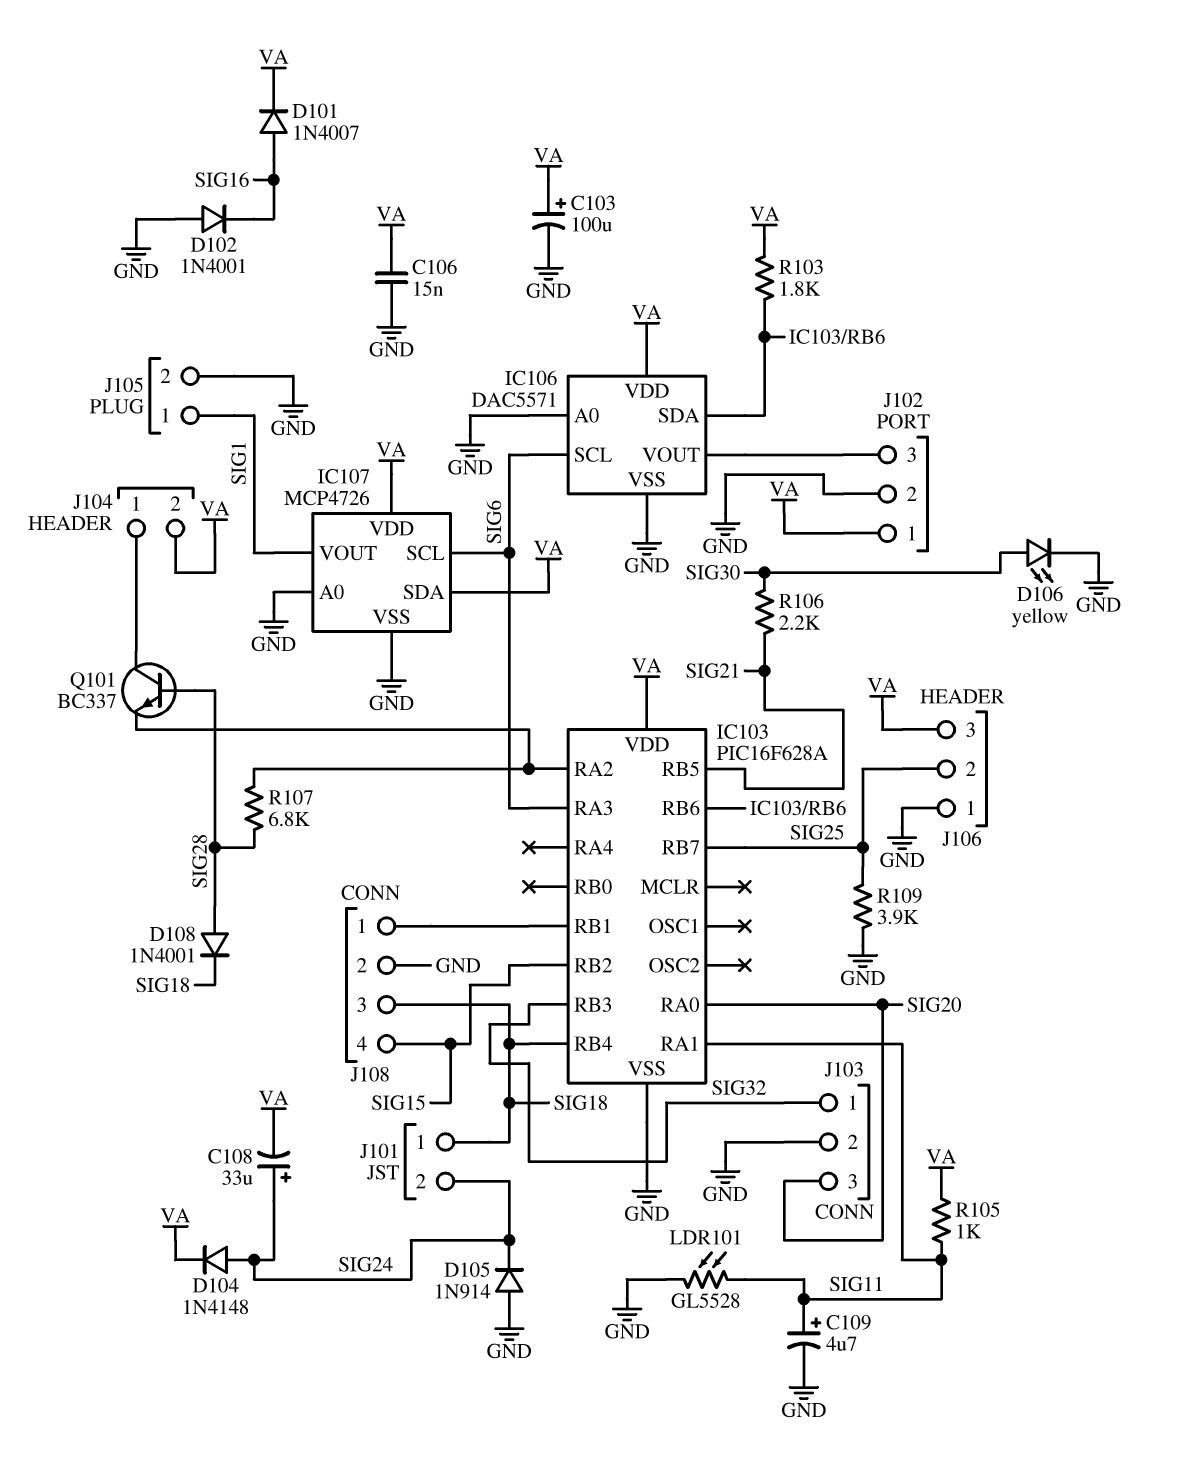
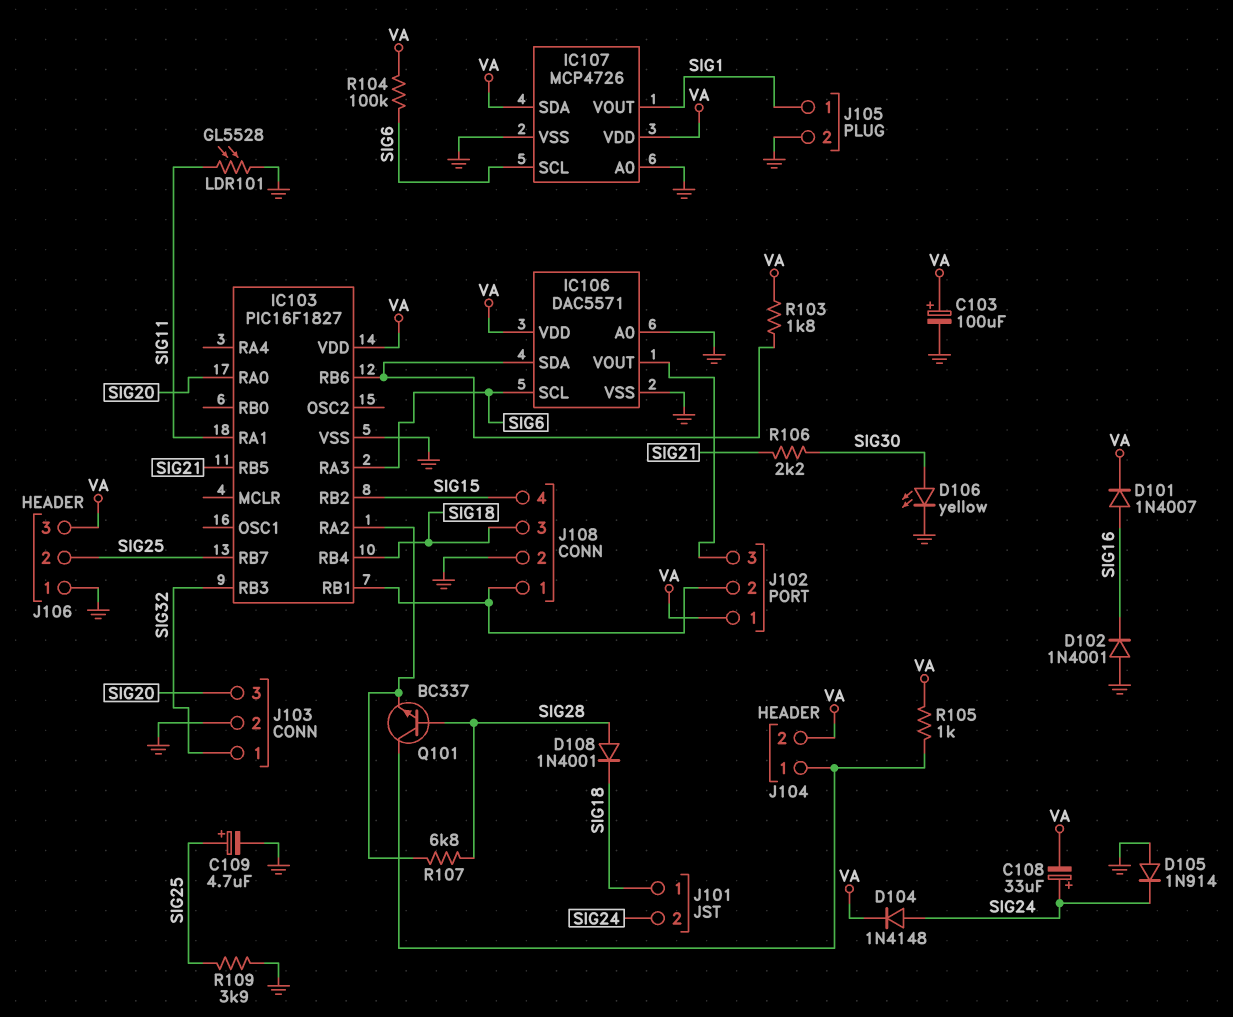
C106: 15nF (GND, VA) -> none
C109: 4.7uF (plus SIG11, minus GND) -> 4.7uF (plus SIG25, minus GND)
IC103: PIC16F628A -> PIC16F1827
J102 pin 2: GND -> IC103/RB1
R104: none -> 100k (SIG6, VA)
R105: 1k (SIG11, VA) -> 1k (J104/1, VA)

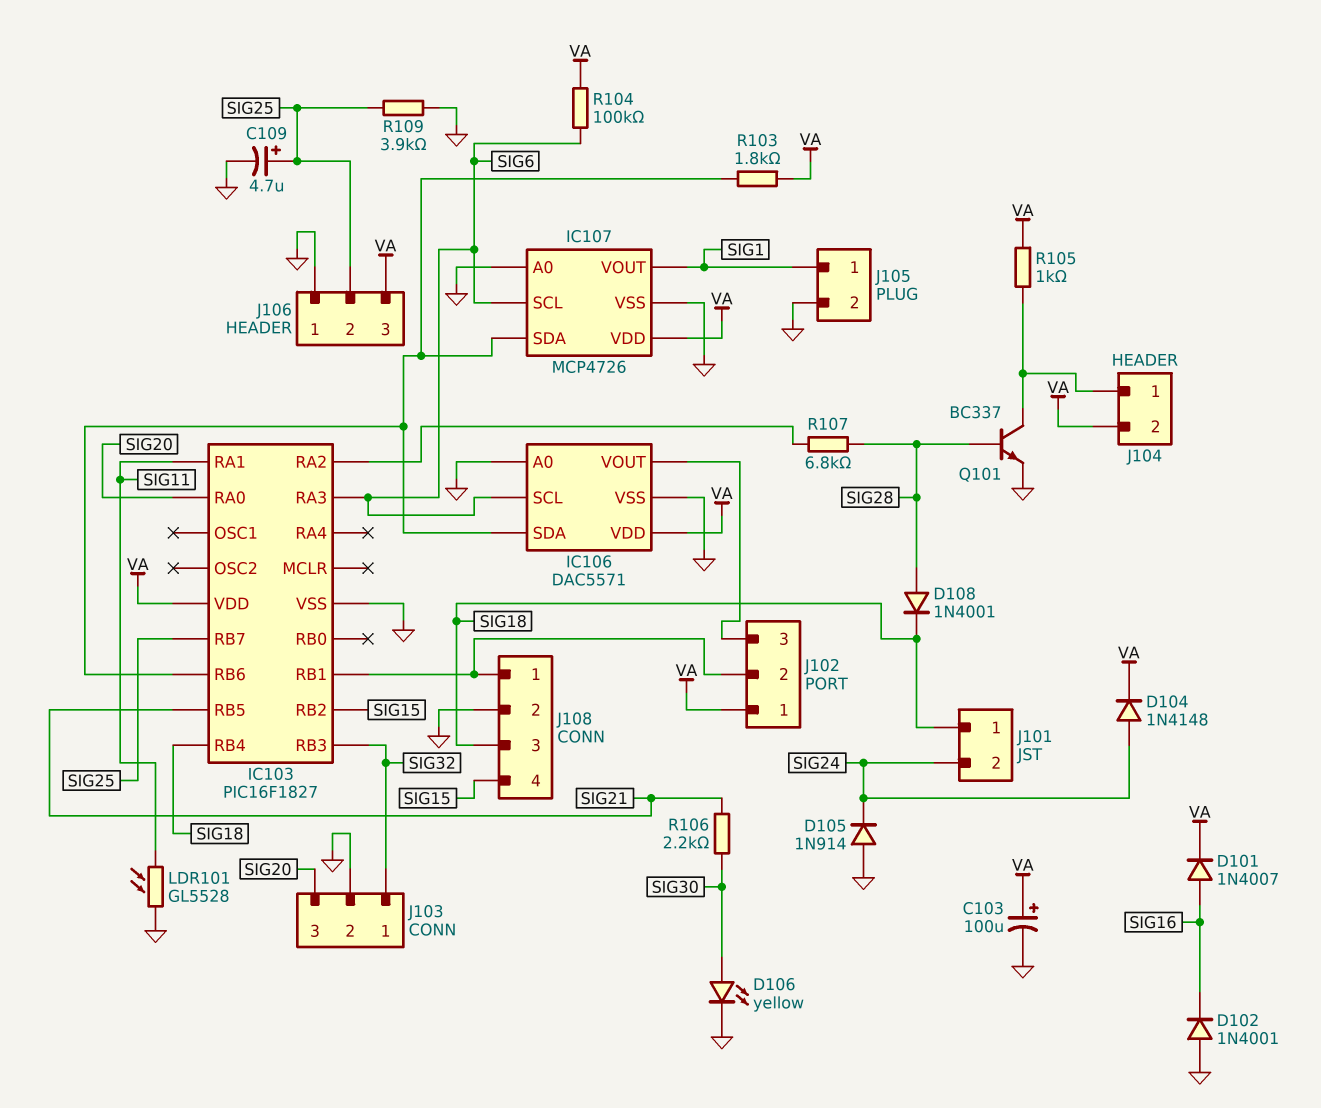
C108: 33uF (plus SIG24, minus VA) -> none
IC107 pin SDA: VA -> IC103/RB6
Q101: NPN BC337 (B SIG28, C J104/1, E IC103/RA2) -> NPN BC337 (B SIG28, C J104/1, E GND)

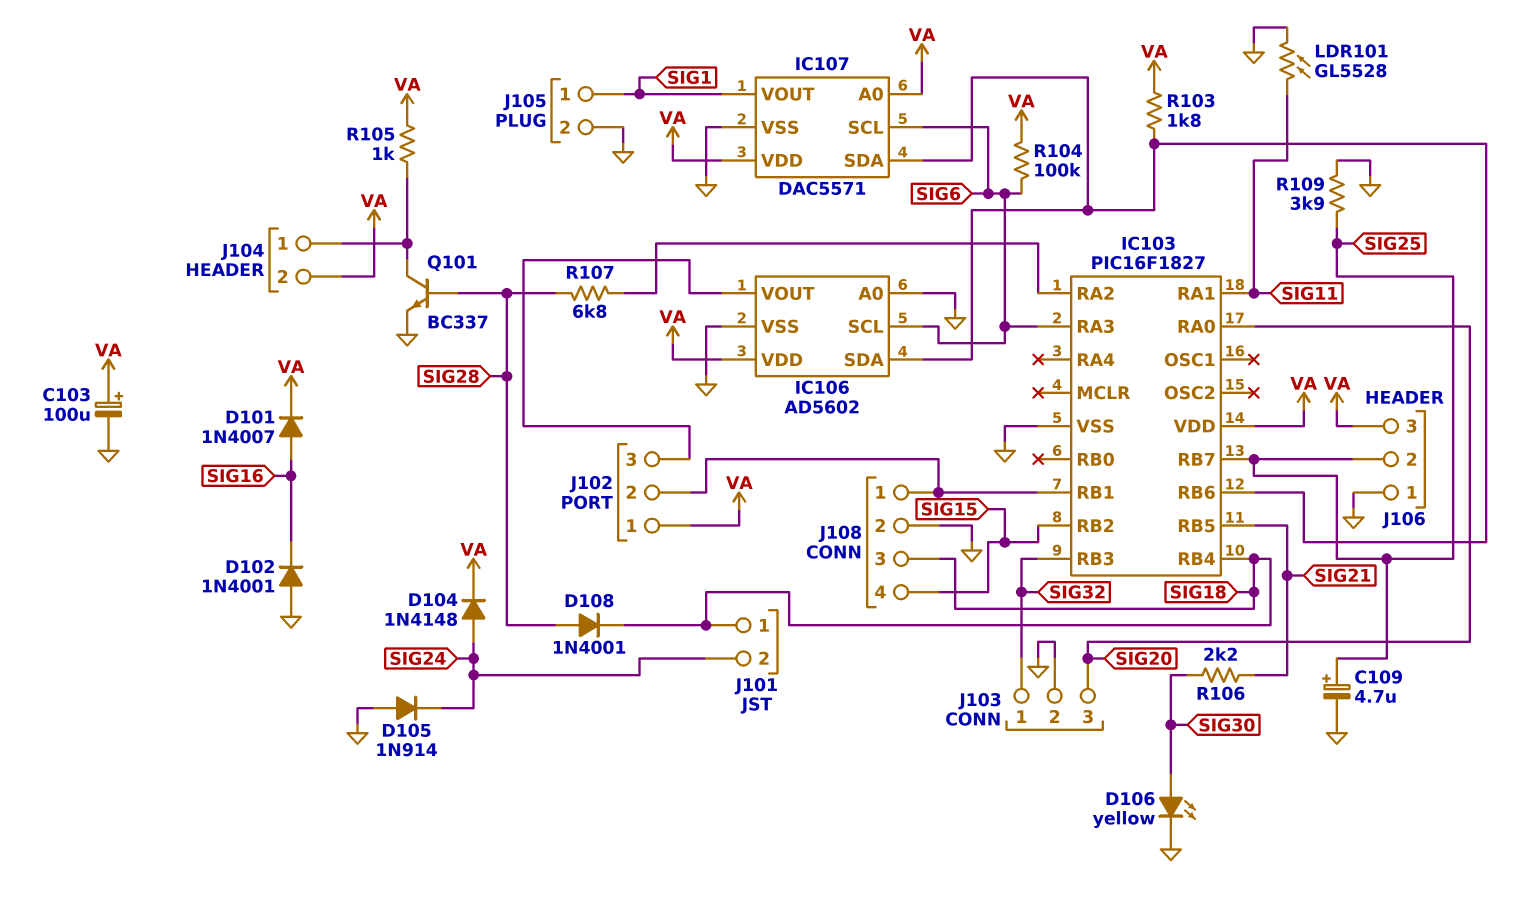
IC106: DAC5571 -> AD5602
IC107: MCP4726 -> DAC5571
IC107 pin A0: GND -> VA

